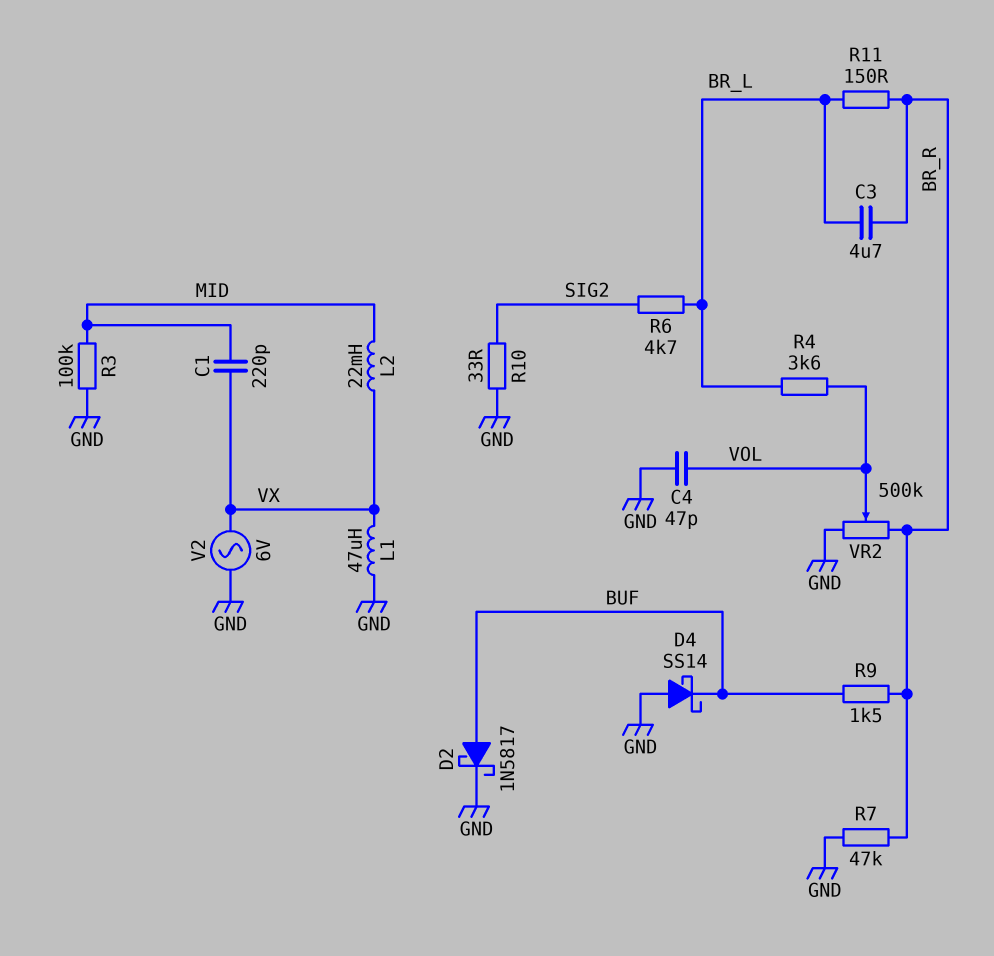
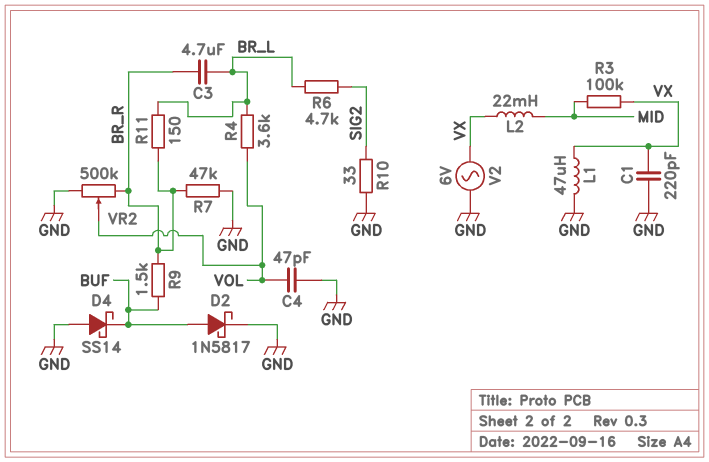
C1: 220pF (MID, VX) -> 220pF (GND, VX)
R3: 100k (GND, MID) -> 100k (MID, VX)

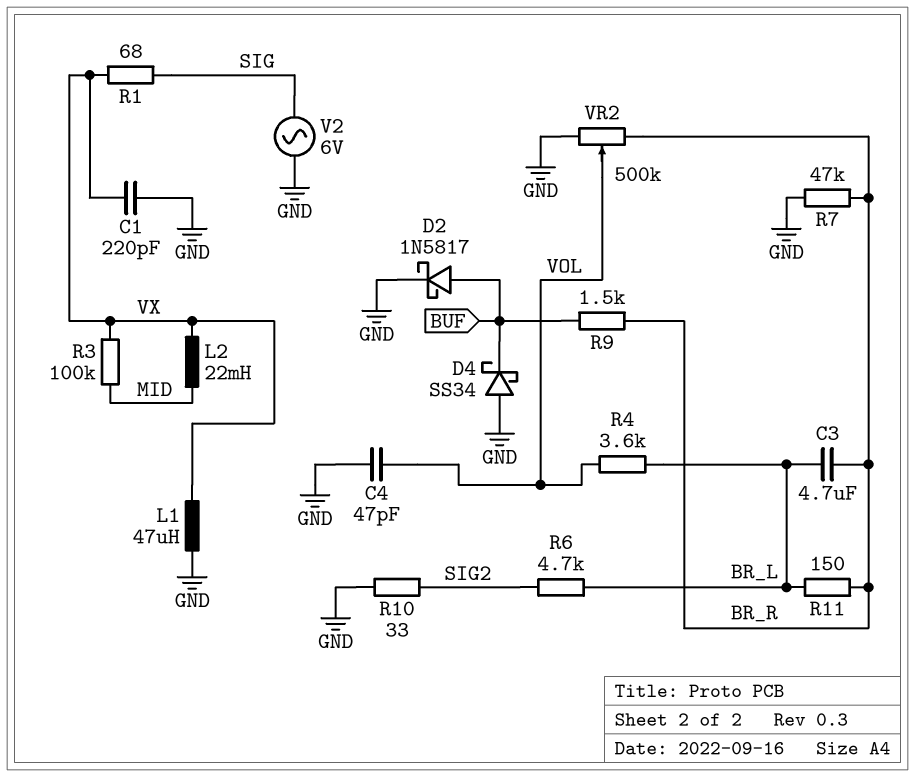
D4: schottky SS14 (A GND, K BUF) -> schottky SS34 (A GND, K BUF)
R1: none -> 68 (SIG, VX)
V2: AC 6V (GND, VX) -> AC 6V (GND, SIG)

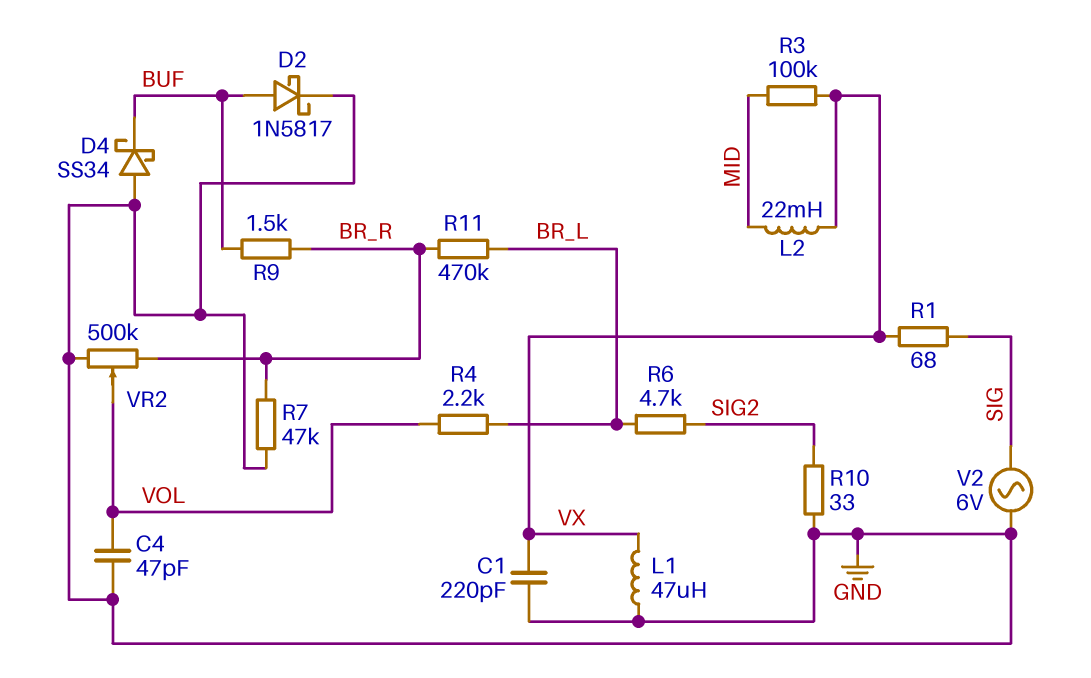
C3: 4.7uF (BR_L, BR_R) -> none
R4: 3.6k (BR_L, VOL) -> 2.2k (BR_L, VOL)
R11: 150 (BR_L, BR_R) -> 470k (BR_L, BR_R)

